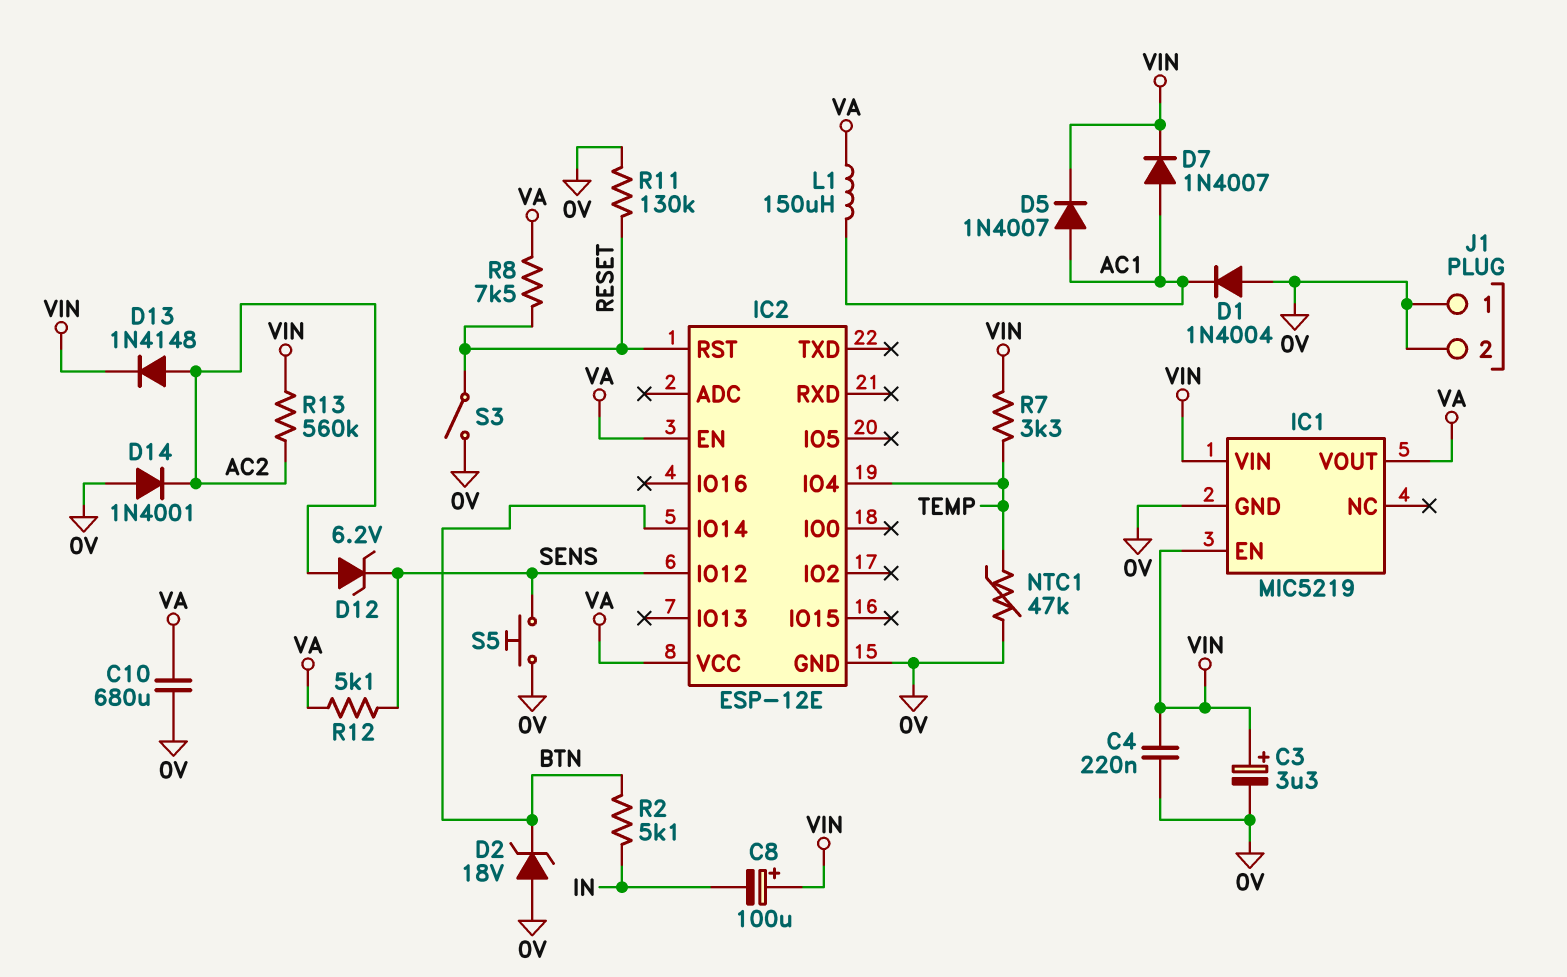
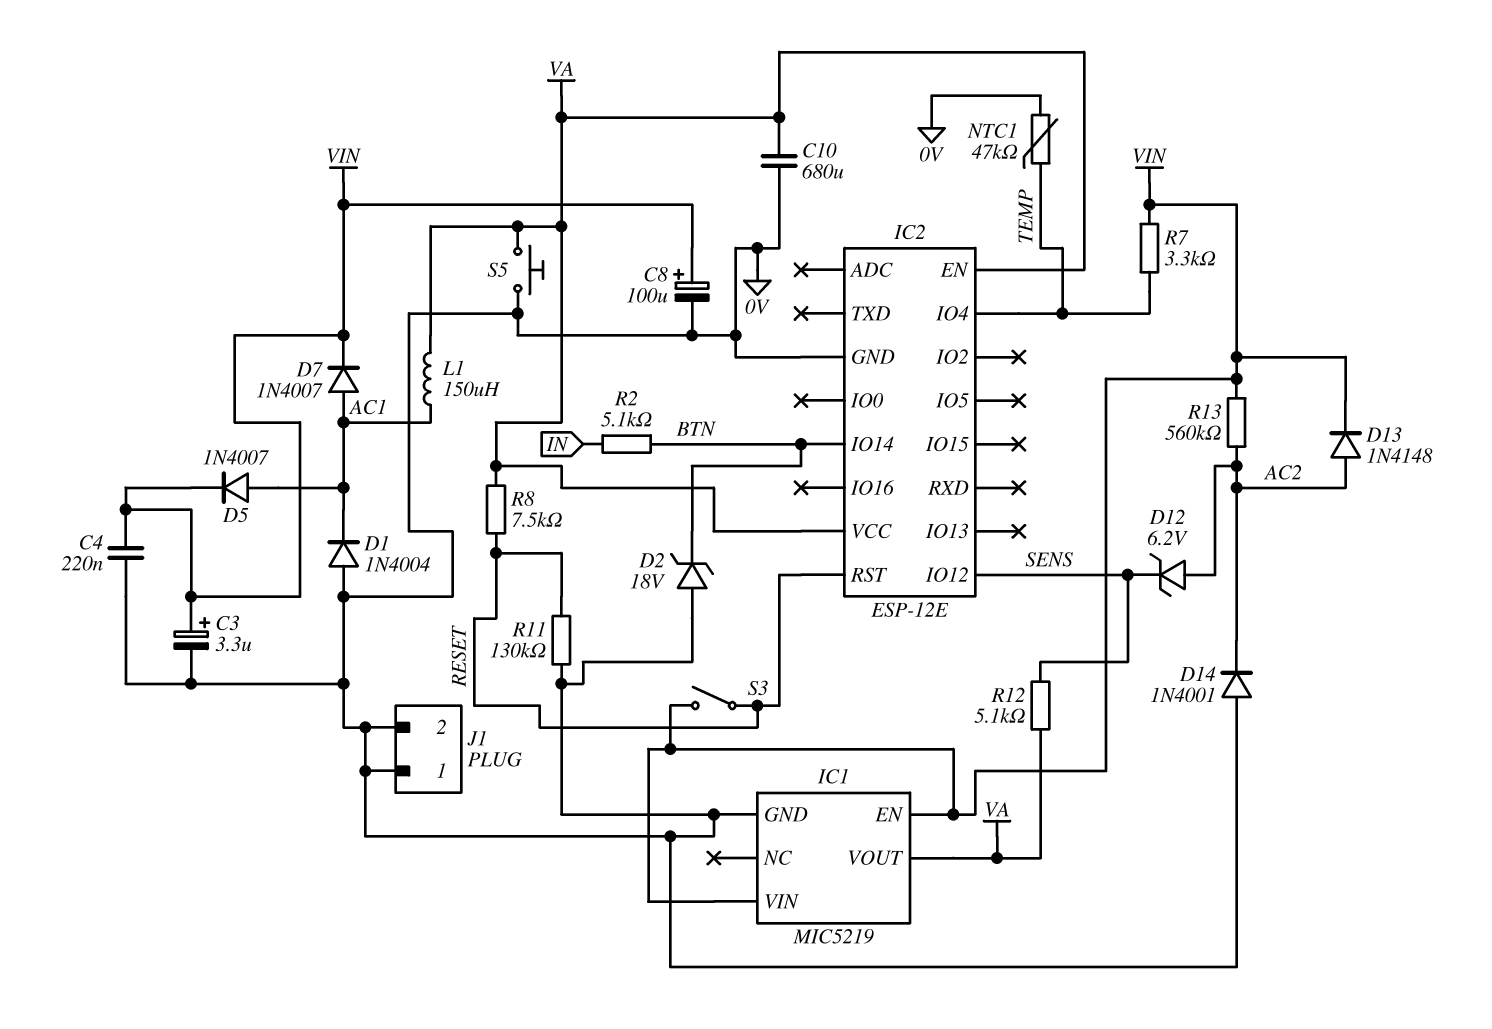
C8: 100uF (plus VIN, minus IN) -> 100uF (plus VIN, minus 0V)
S3: switch (0V, RESET) -> switch (RESET, VIN)
S5: button (0V, SENS) -> button (0V, VA)

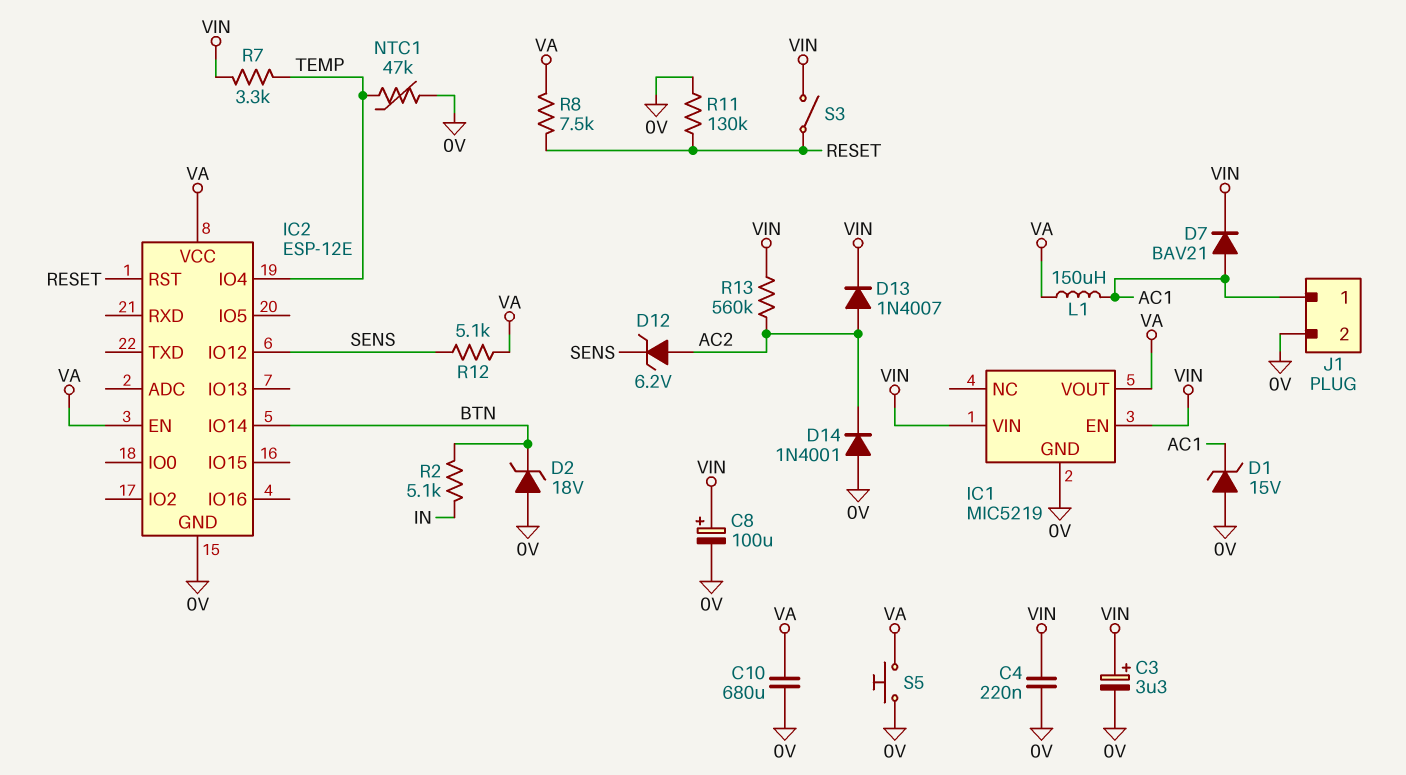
D1: diode 1N4004 (A 0V, K AC1) -> zener 15V (A 0V, K AC1)
D5: diode 1N4007 (A AC1, K VIN) -> none
D7: diode 1N4007 (A AC1, K VIN) -> diode BAV21 (A AC1, K VIN)
D13: diode 1N4148 (A AC2, K VIN) -> diode 1N4007 (A AC2, K VIN)
J1 pin 1: 0V -> AC1

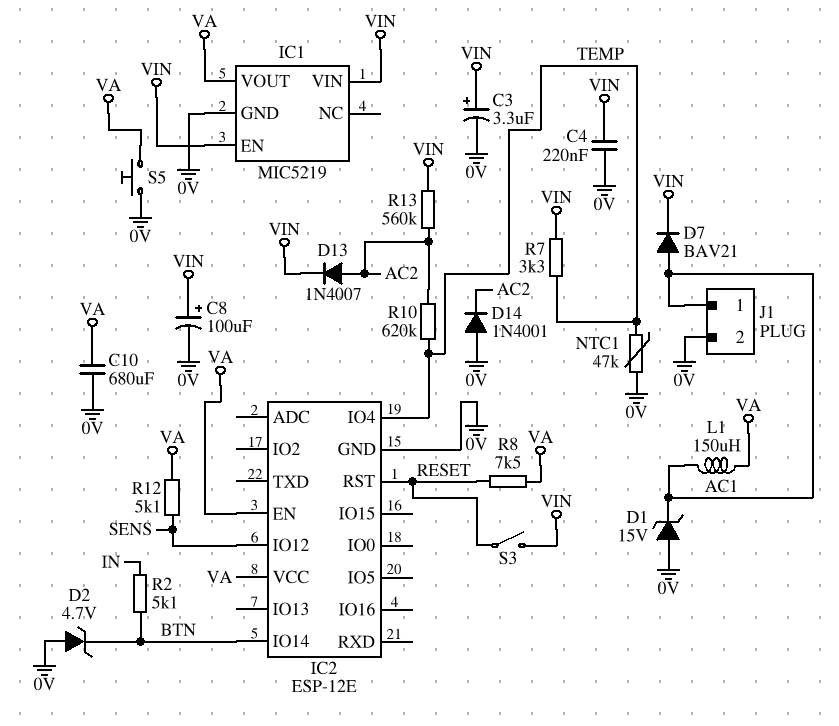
D2: zener 18V (A 0V, K BTN) -> zener 4.7V (A 0V, K BTN)
D12: zener 6.2V (A AC2, K SENS) -> none
R10: none -> 620k (AC2, TEMP)
R11: 130k (0V, RESET) -> none

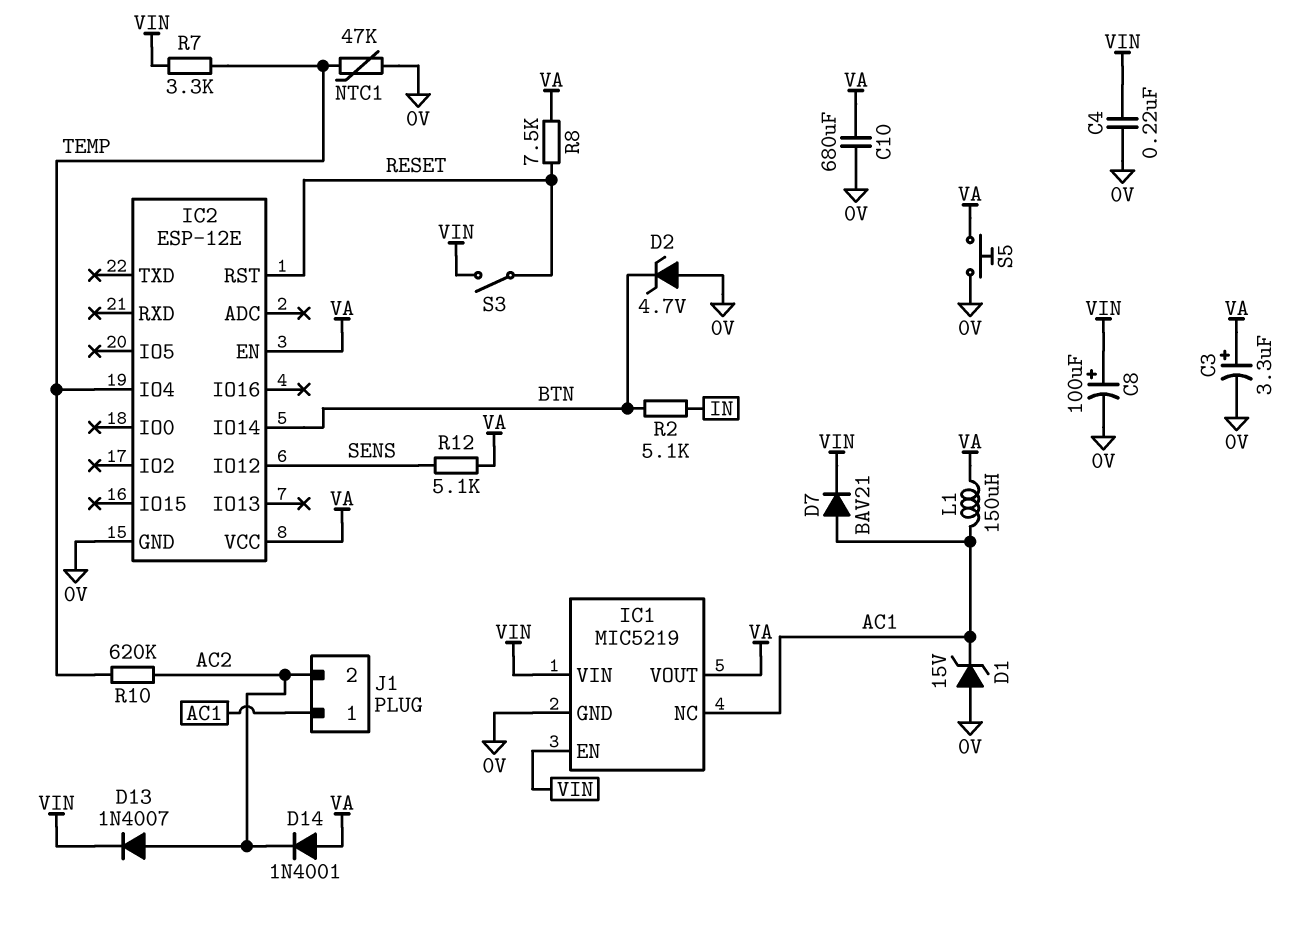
C3: 3.3uF (plus VIN, minus 0V) -> 3.3uF (plus VA, minus 0V)
D14: diode 1N4001 (A 0V, K AC2) -> diode 1N4001 (A VA, K AC2)
IC1 pin NC: none -> AC1
J1 pin 2: 0V -> AC2
R13: 560k (AC2, VIN) -> none

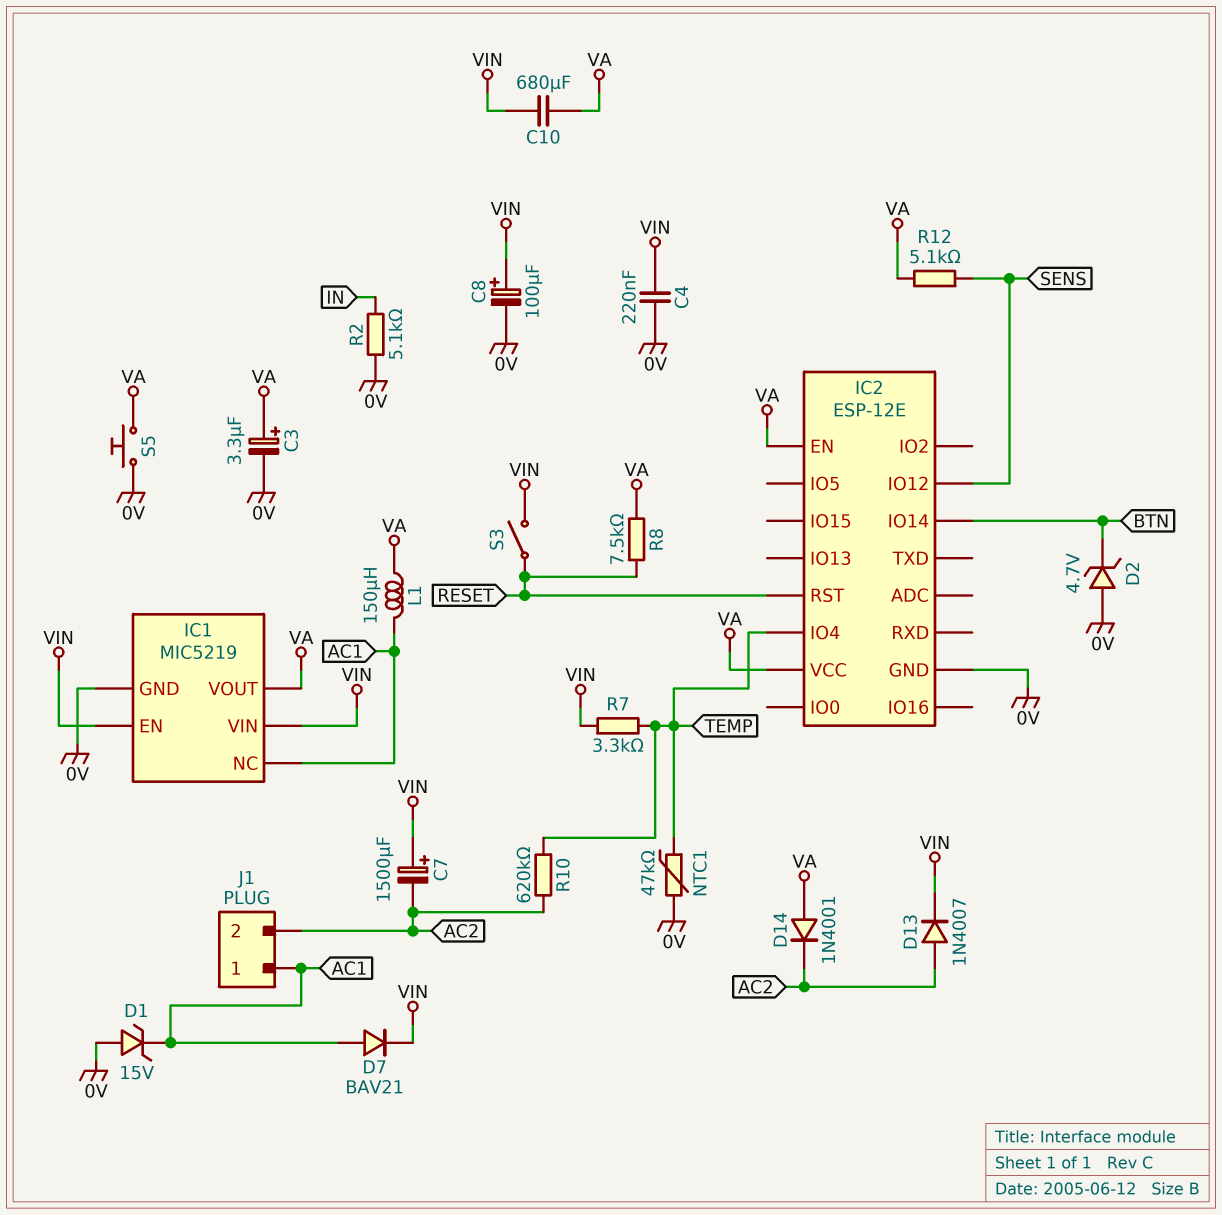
C7: none -> 1500uF (plus VIN, minus AC2)
C10: 680uF (0V, VA) -> 680uF (VA, VIN)
R2: 5.1k (BTN, IN) -> 5.1k (0V, IN)

